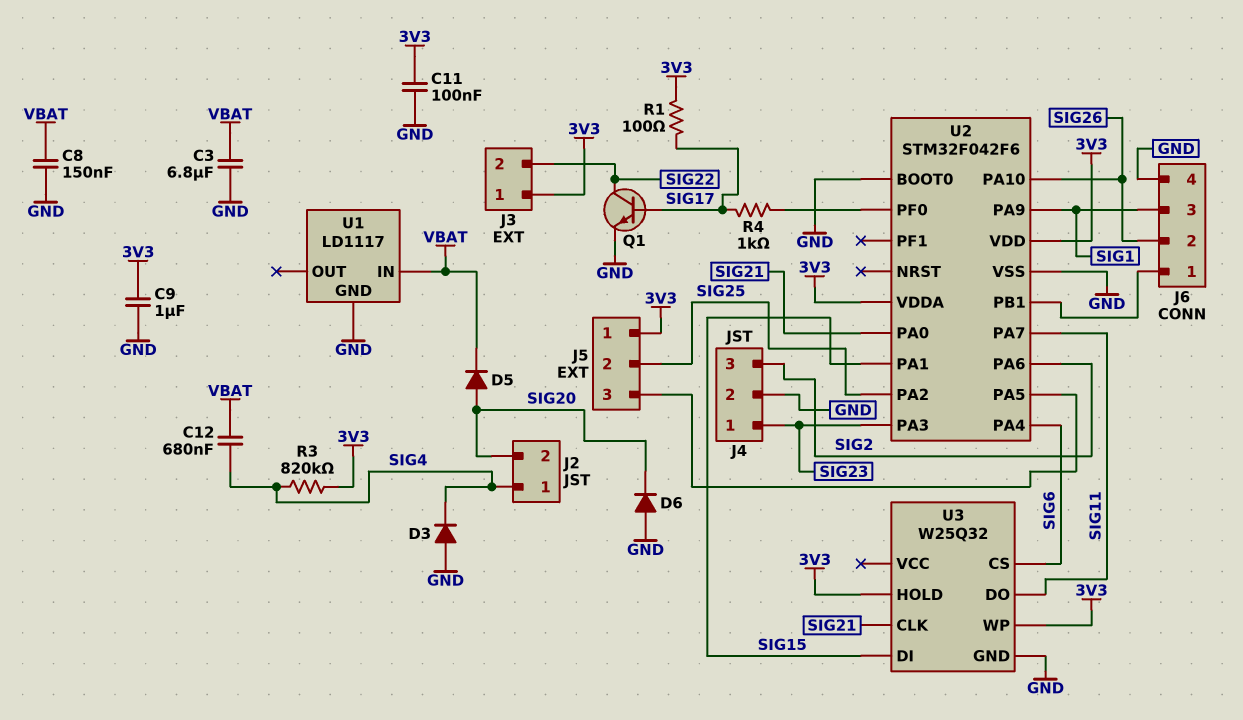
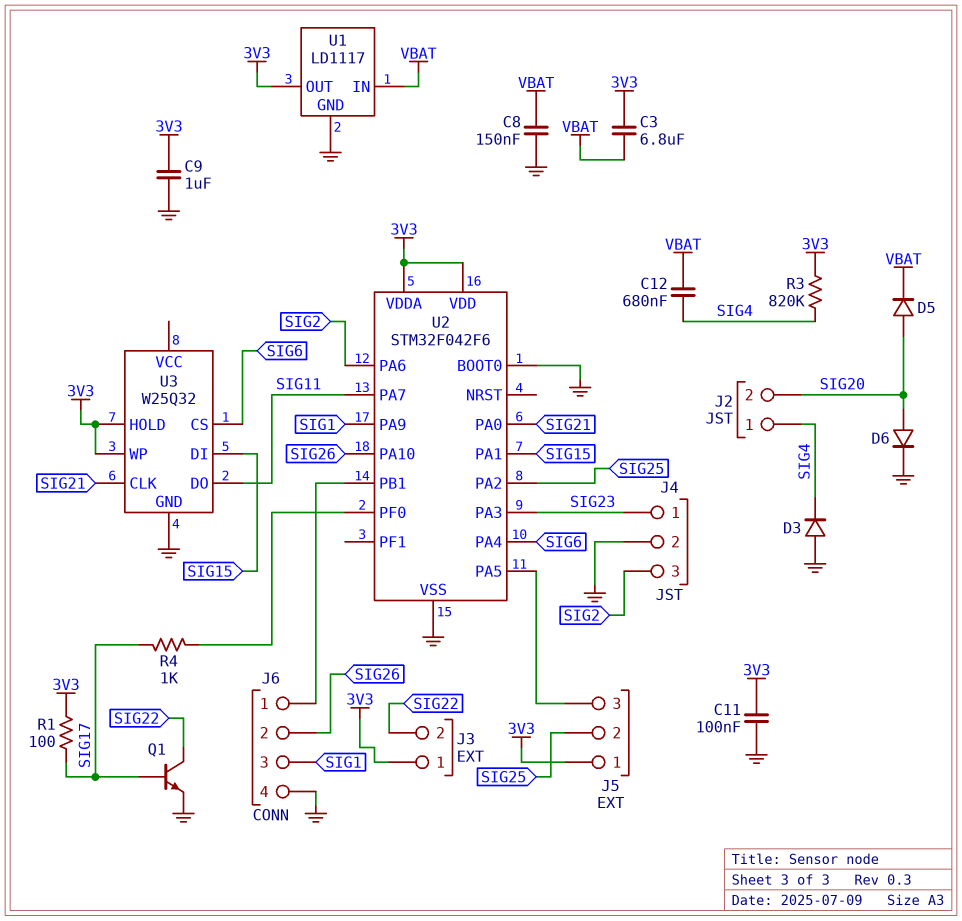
C3: 6.8uF (GND, VBAT) -> 6.8uF (3V3, VBAT)
D6: diode (A GND, K SIG20) -> diode (A SIG20, K GND)
U1 pin OUT: none -> 3V3

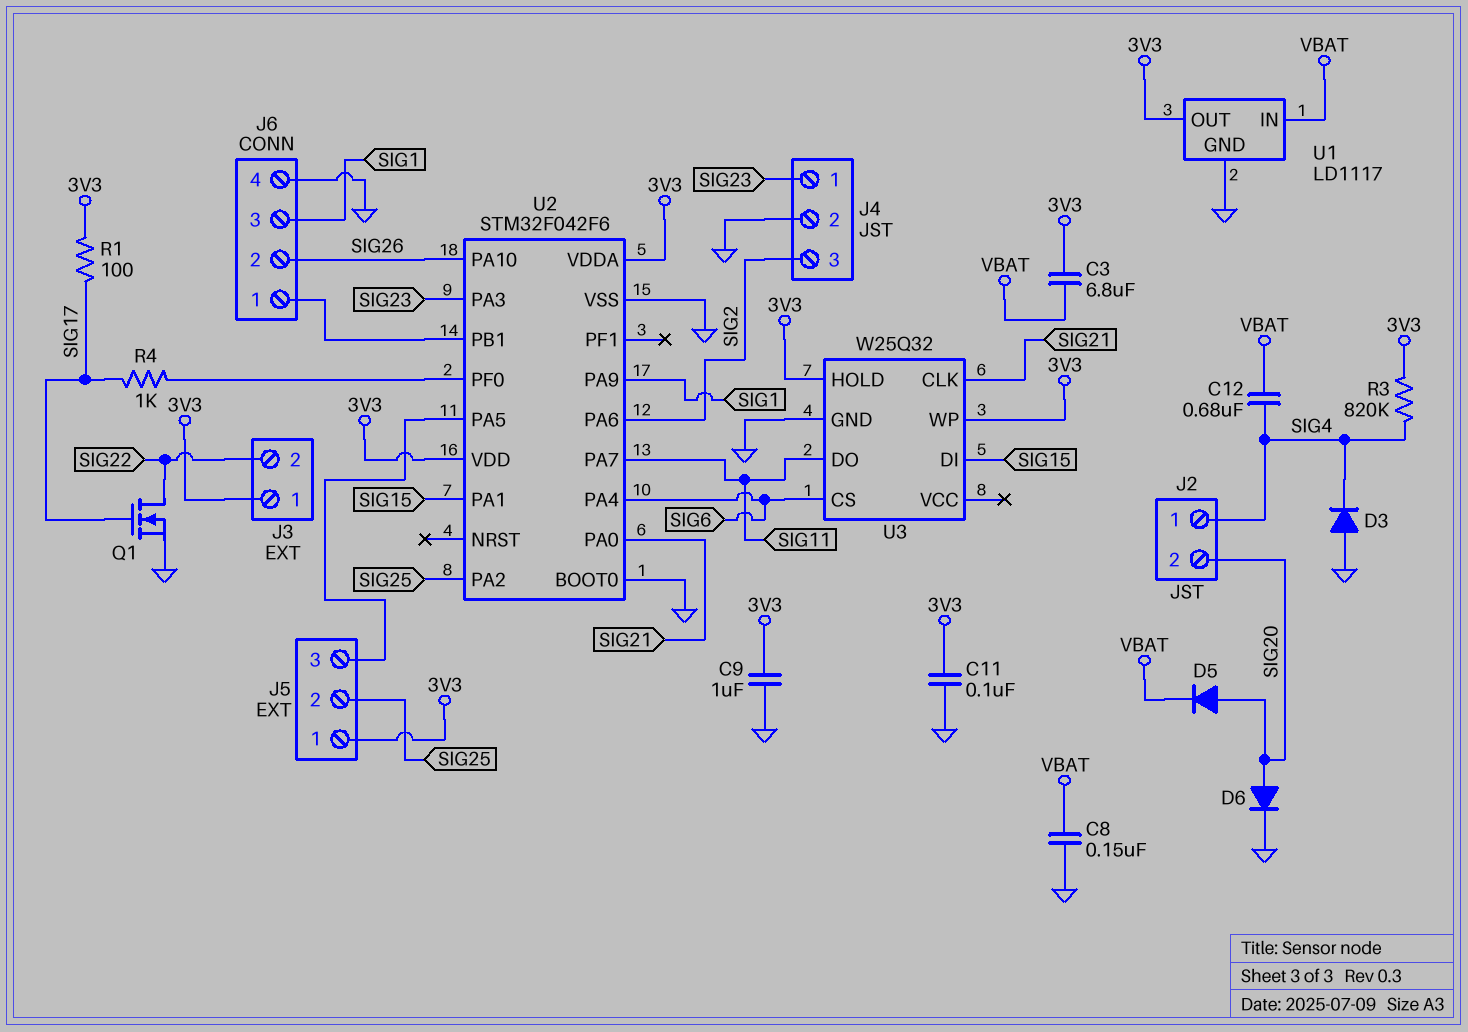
Q1: NPN (B SIG17, C SIG22, E GND) -> NMOS (G SIG17, D SIG22, S GND)

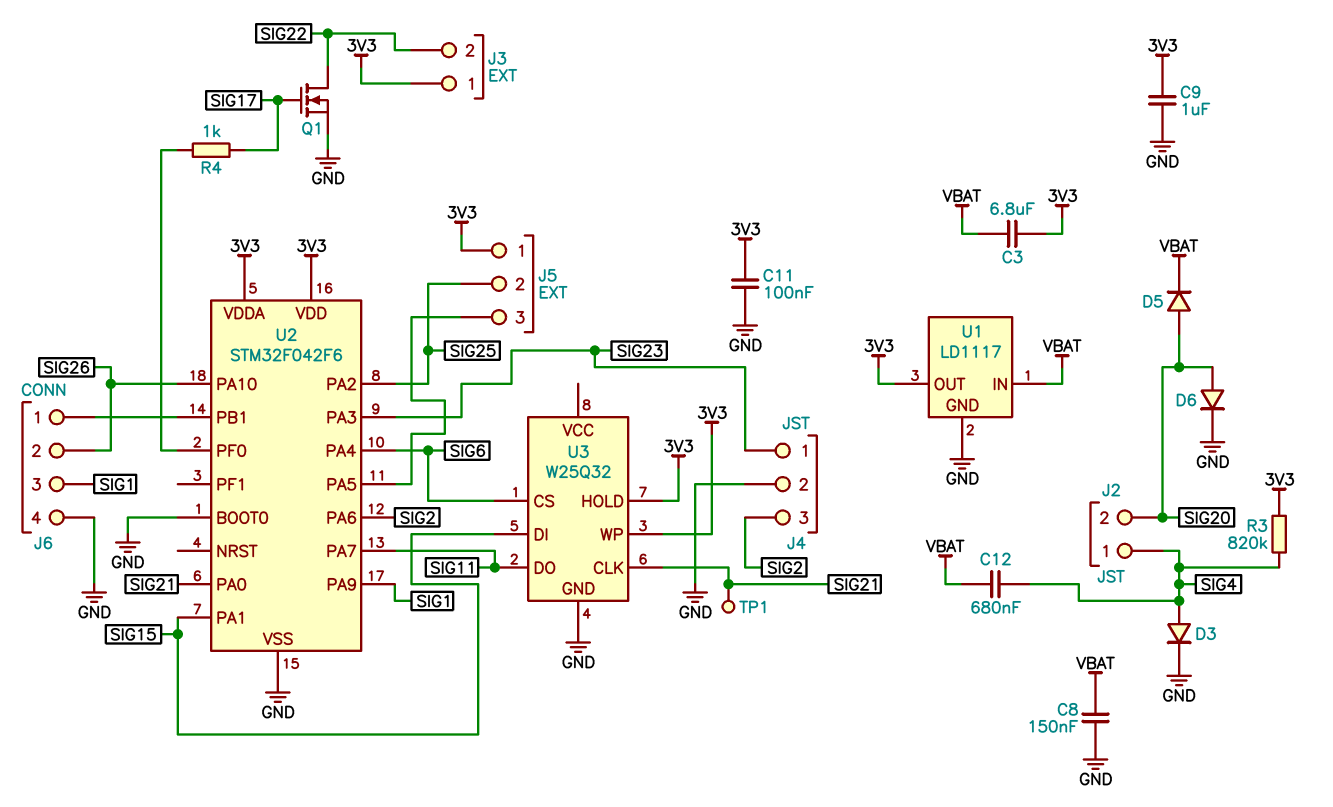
D3: diode (A GND, K SIG4) -> diode (A SIG4, K GND)
R1: 100 (3V3, SIG17) -> none
TP1: none -> test point (SIG21)

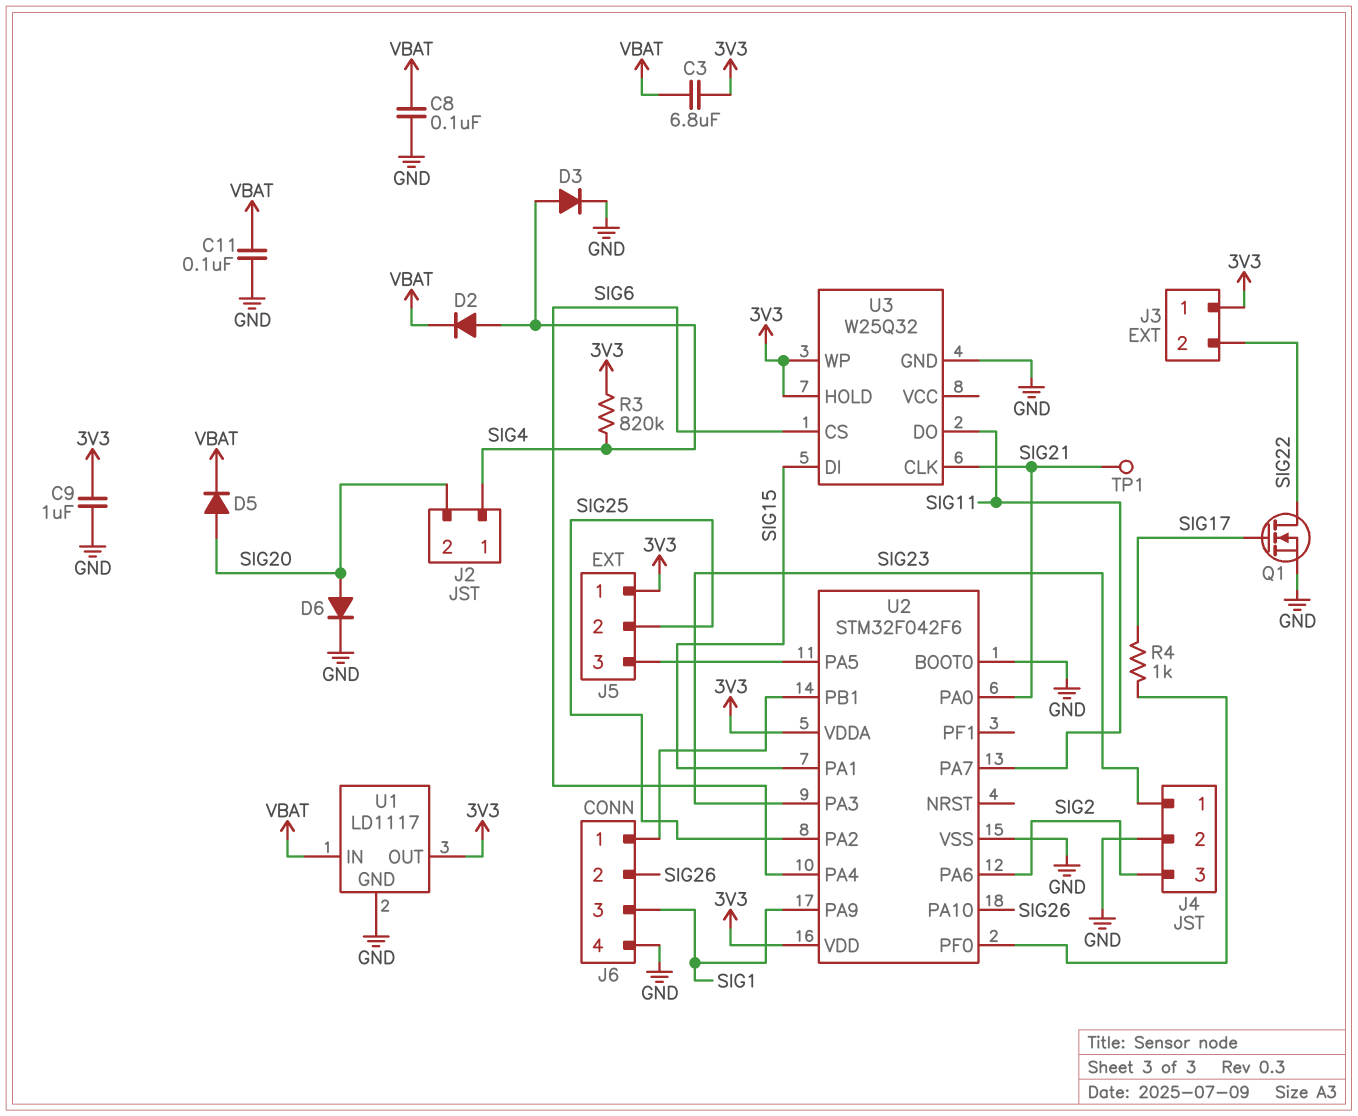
C8: 150nF (GND, VBAT) -> 100nF (GND, VBAT)
C11: 100nF (3V3, GND) -> 100nF (GND, VBAT)
C12: 680nF (SIG4, VBAT) -> none
D2: none -> diode (A SIG4, K VBAT)

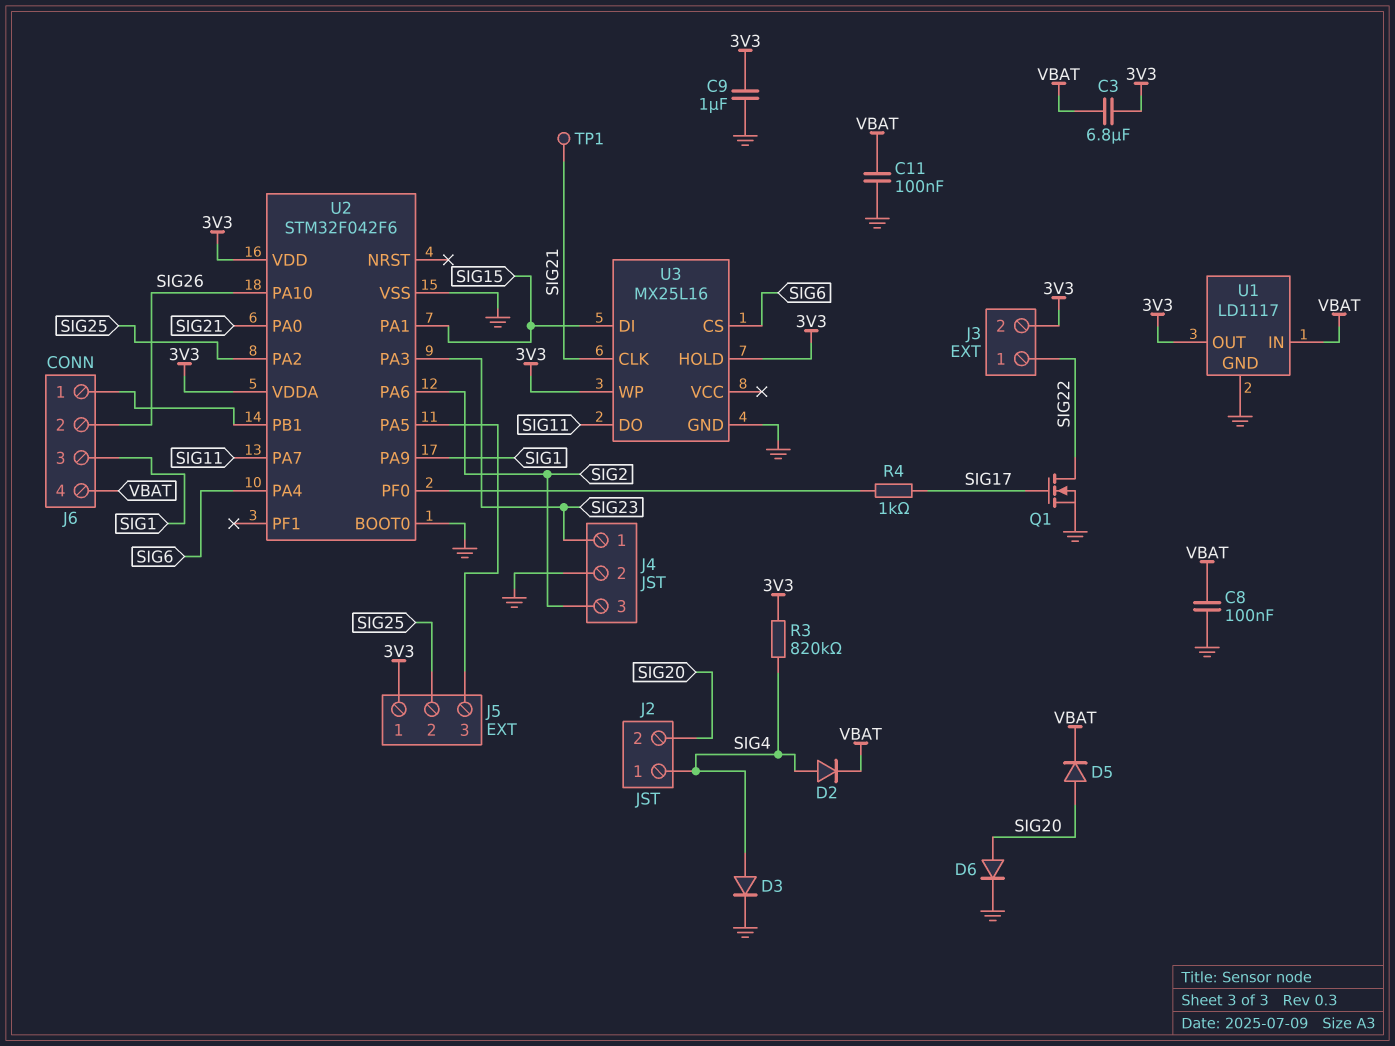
J3 pin 1: 3V3 -> SIG22
J3 pin 2: SIG22 -> 3V3
J6 pin 4: GND -> VBAT
U3: W25Q32 -> MX25L16

